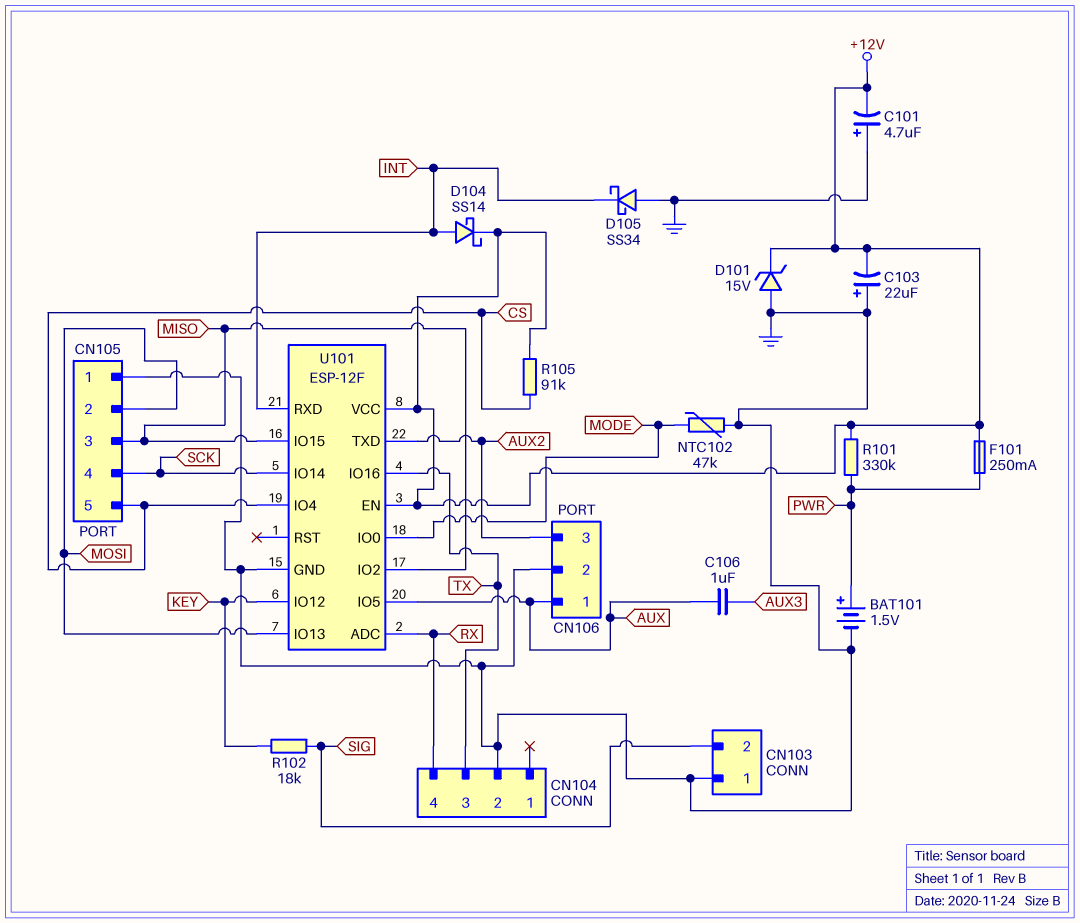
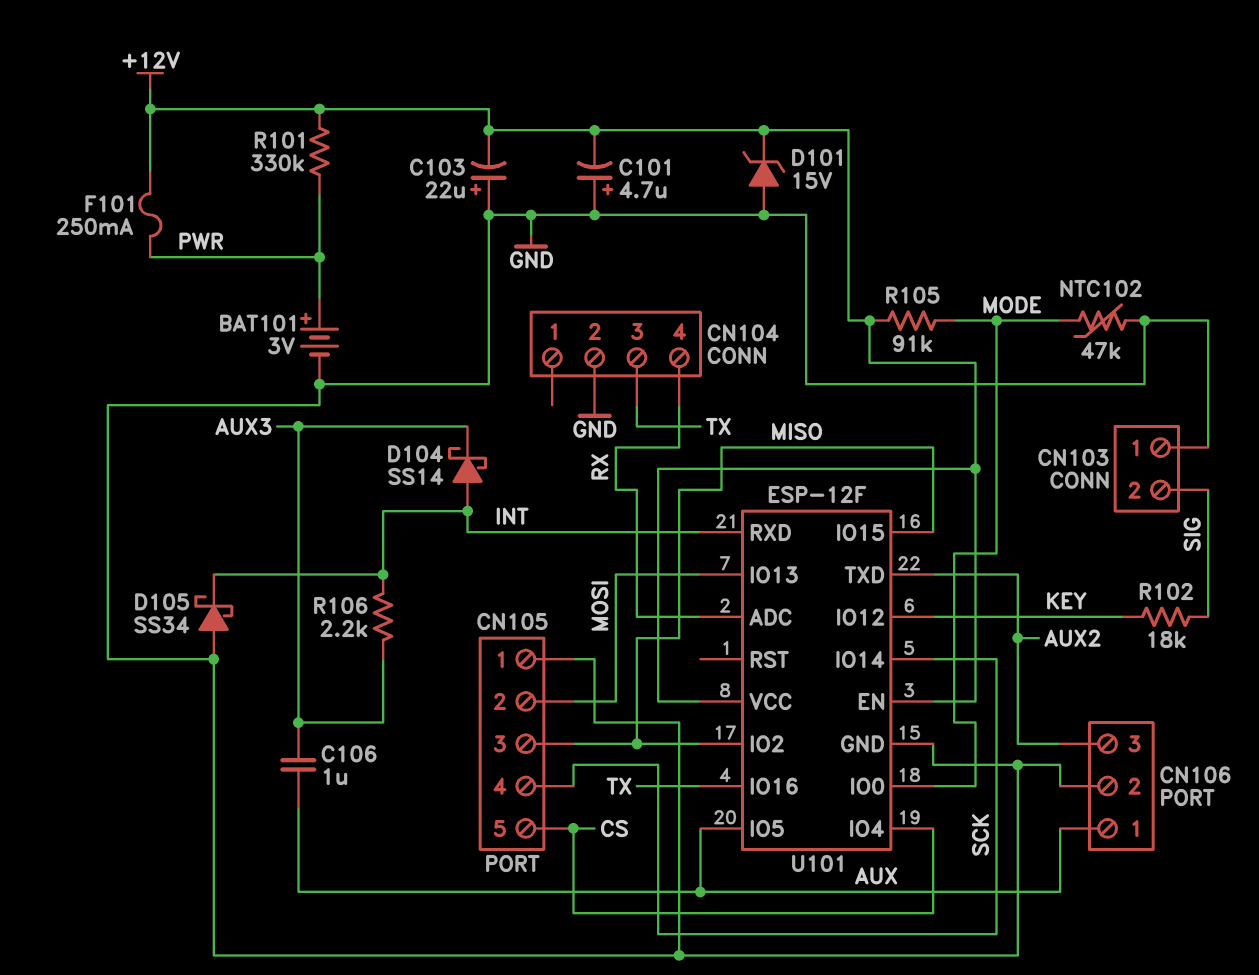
BAT101: 1.5V (plus PWR, minus GND) -> 3V (plus PWR, minus GND)
D104: schottky SS14 (A INT, K +12V) -> schottky SS14 (A INT, K AUX3)
R105: 91k (+12V, CS) -> 91k (+12V, MODE)
R106: none -> 2.2k (AUX3, INT)

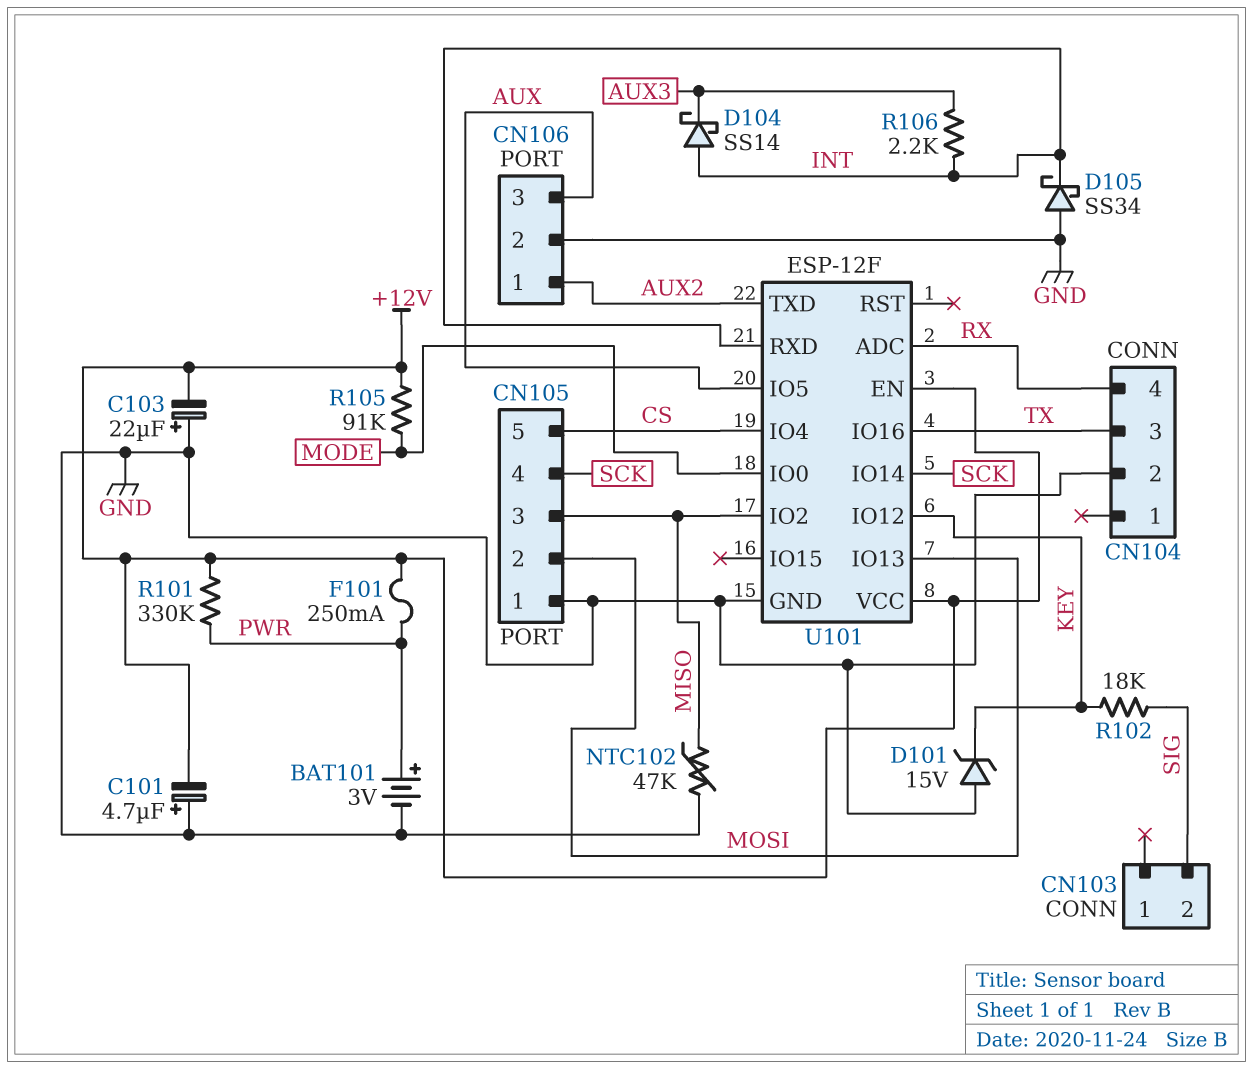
C106: 1uF (AUX, AUX3) -> none
CN103 pin 1: GND -> none
CN106 pin 1: AUX -> AUX2
CN106 pin 3: AUX2 -> AUX
D101: zener 15V (A GND, K +12V) -> zener 15V (A GND, K KEY)
NTC102: 47k (GND, MODE) -> 47k (GND, MISO)
U101 pin IO15: MISO -> none

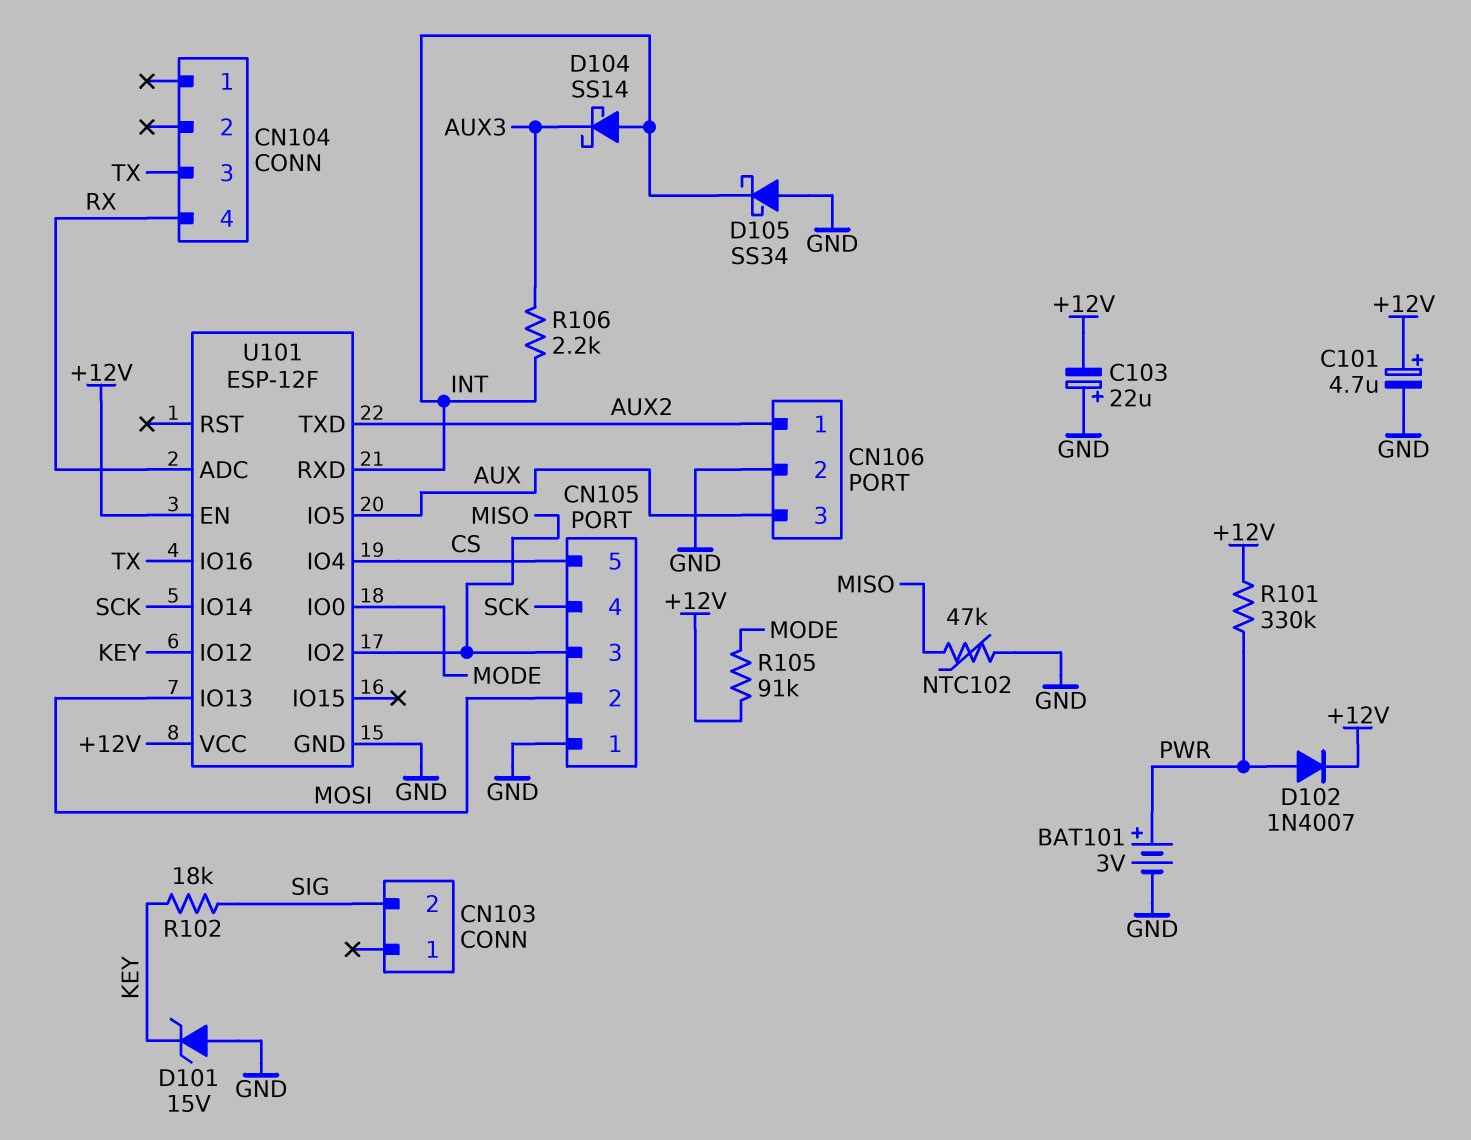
C101: 4.7uF (plus GND, minus +12V) -> 4.7uF (plus +12V, minus GND)
CN104 pin 2: GND -> none
D102: none -> diode 1N4007 (A PWR, K +12V)
F101: 250mA (+12V, PWR) -> none

